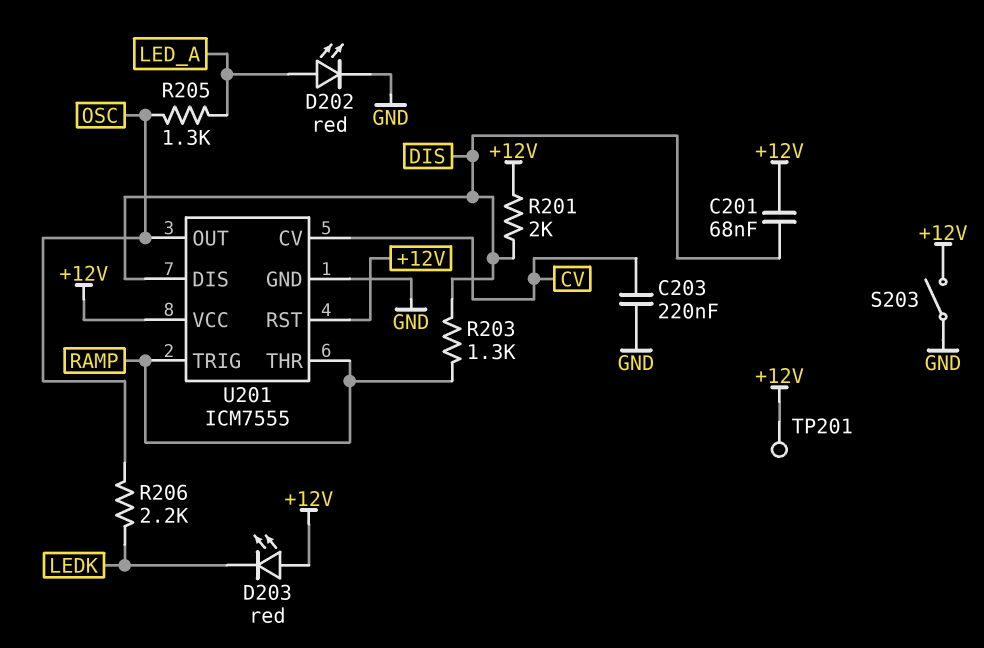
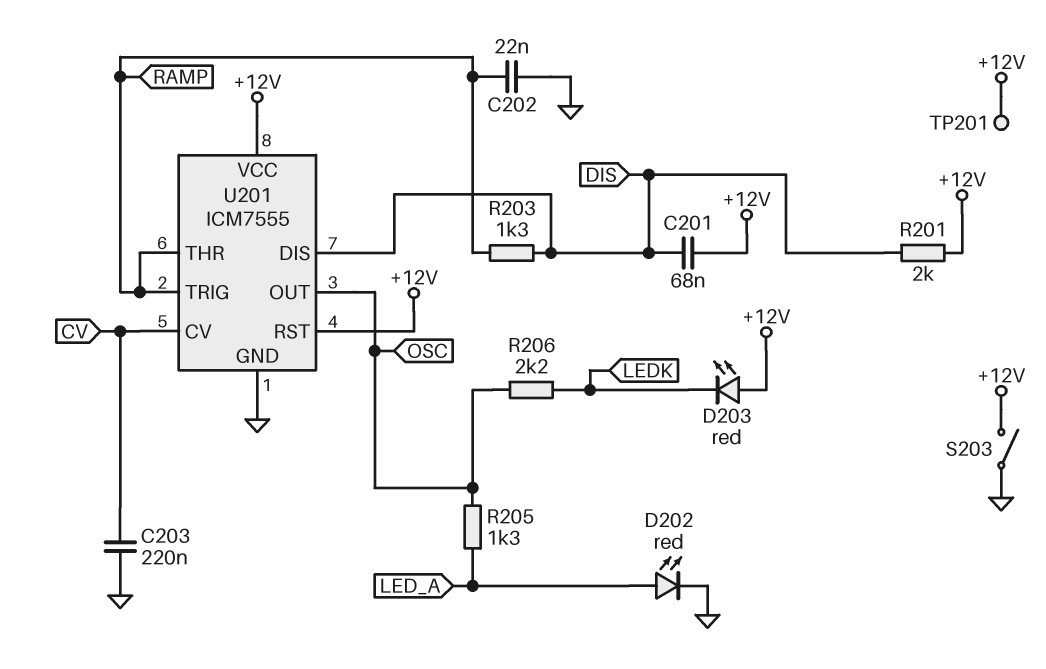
C202: none -> 22nF (GND, RAMP)

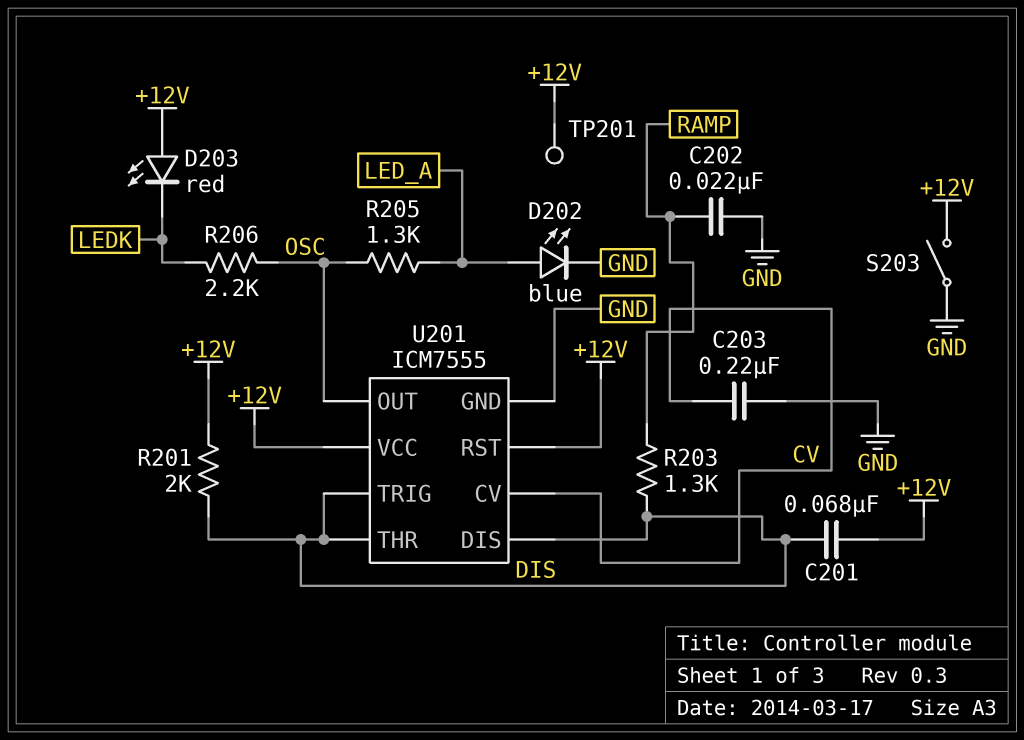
D202: LED red (A LED_A, K GND) -> LED blue (A LED_A, K GND)
U201 pin THR: RAMP -> DIS
U201 pin TRIG: RAMP -> DIS

